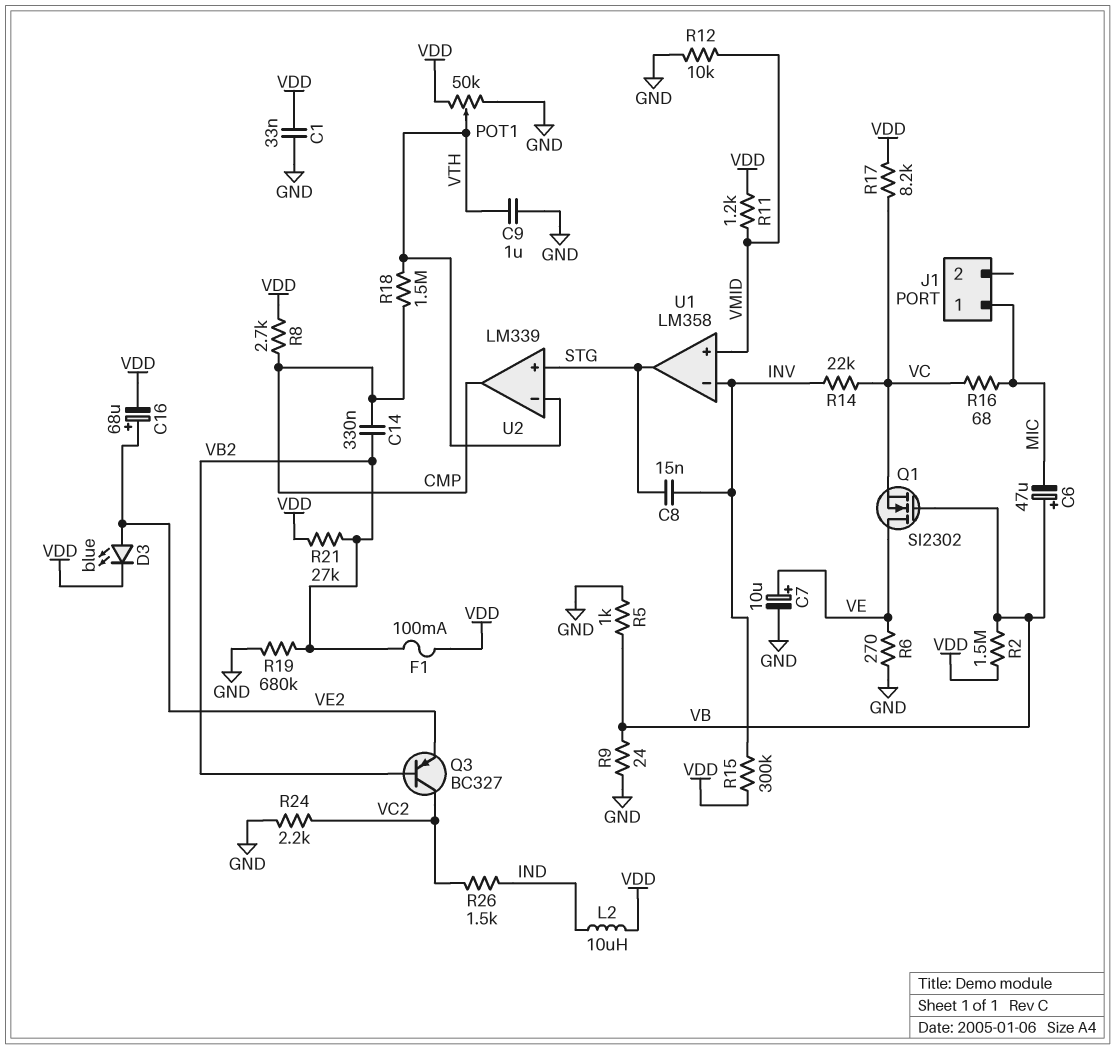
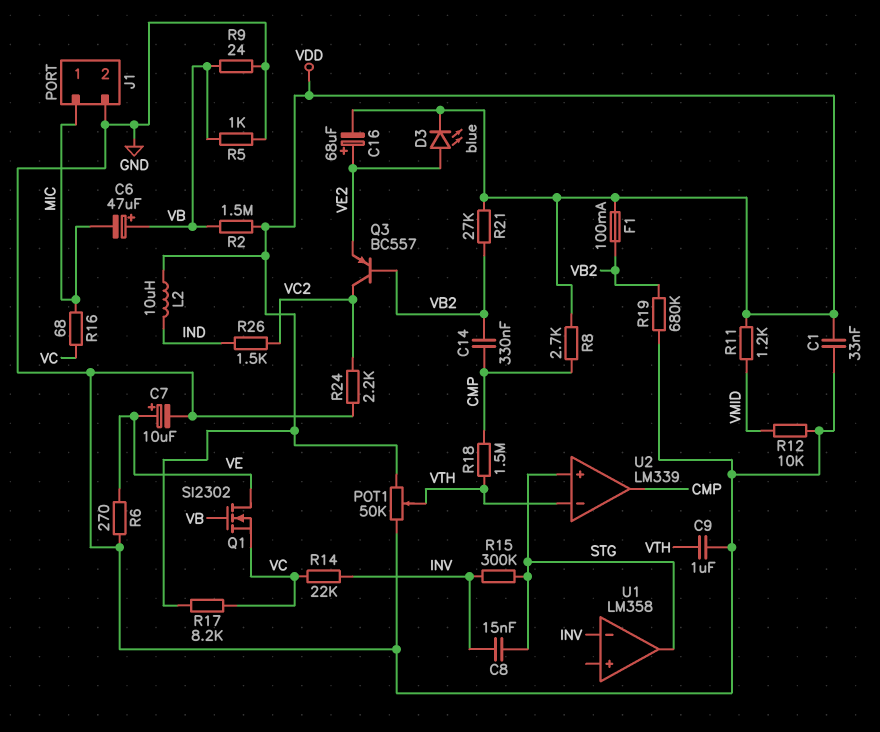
J1 pin 2: none -> GND
Q3: PNP BC327 (B VB2, C VC2, E VE2) -> PNP BC557 (B VB2, C VC2, E VE2)
R15: 300k (INV, VDD) -> 300k (INV, STG)
U1 pin in+: VMID -> none

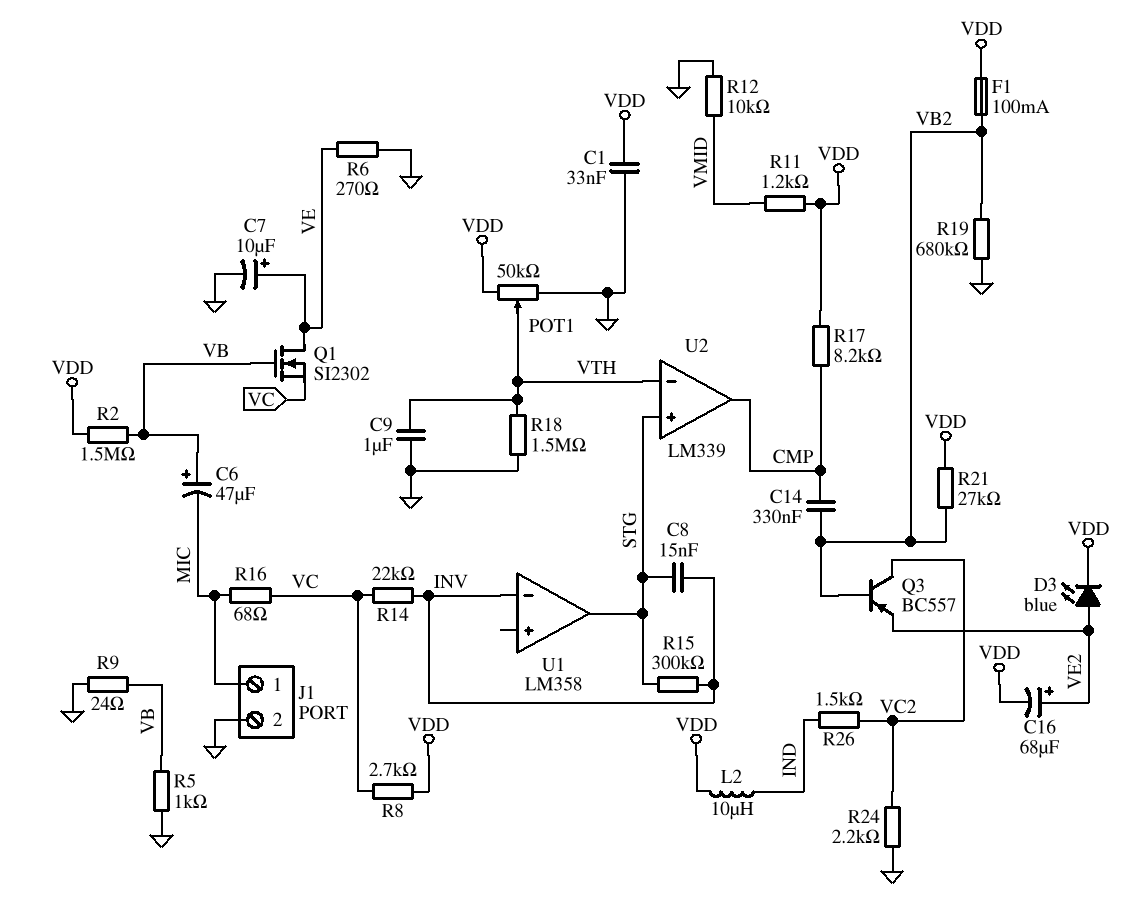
R8: 2.7k (CMP, VDD) -> 2.7k (VC, VDD)
R17: 8.2k (VC, VDD) -> 8.2k (CMP, VDD)
R18: 1.5M (CMP, VTH) -> 1.5M (GND, VTH)

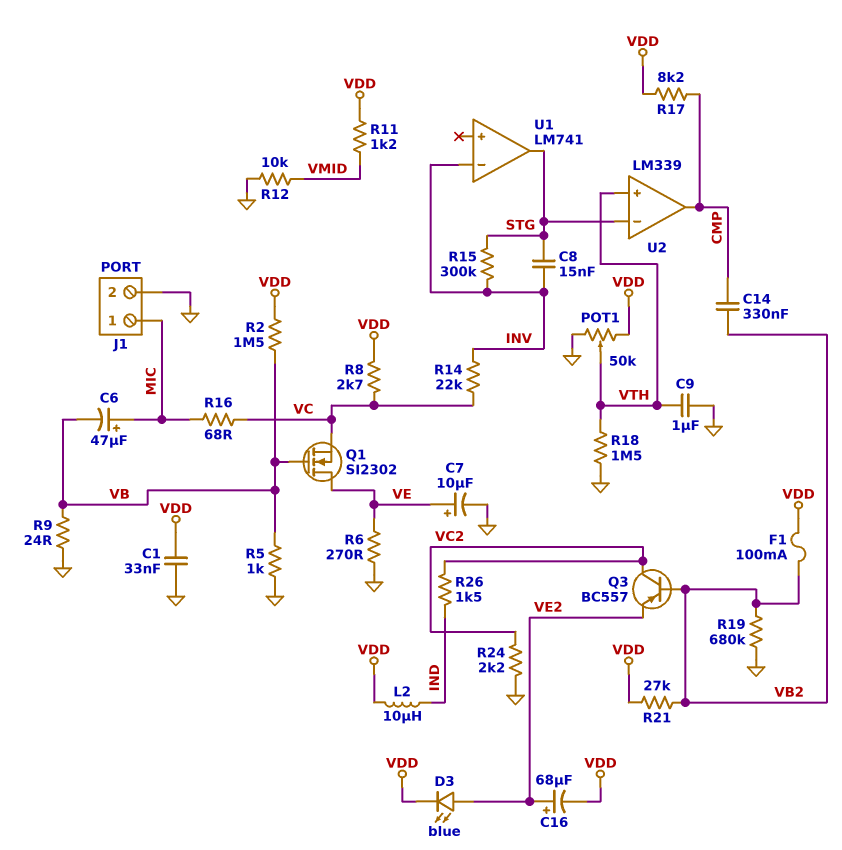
C6: 47uF (plus VB, minus MIC) -> 47uF (plus MIC, minus VB)
U1: LM358 -> LM741
U2 pin in+: STG -> VTH
U2 pin in-: VTH -> STG

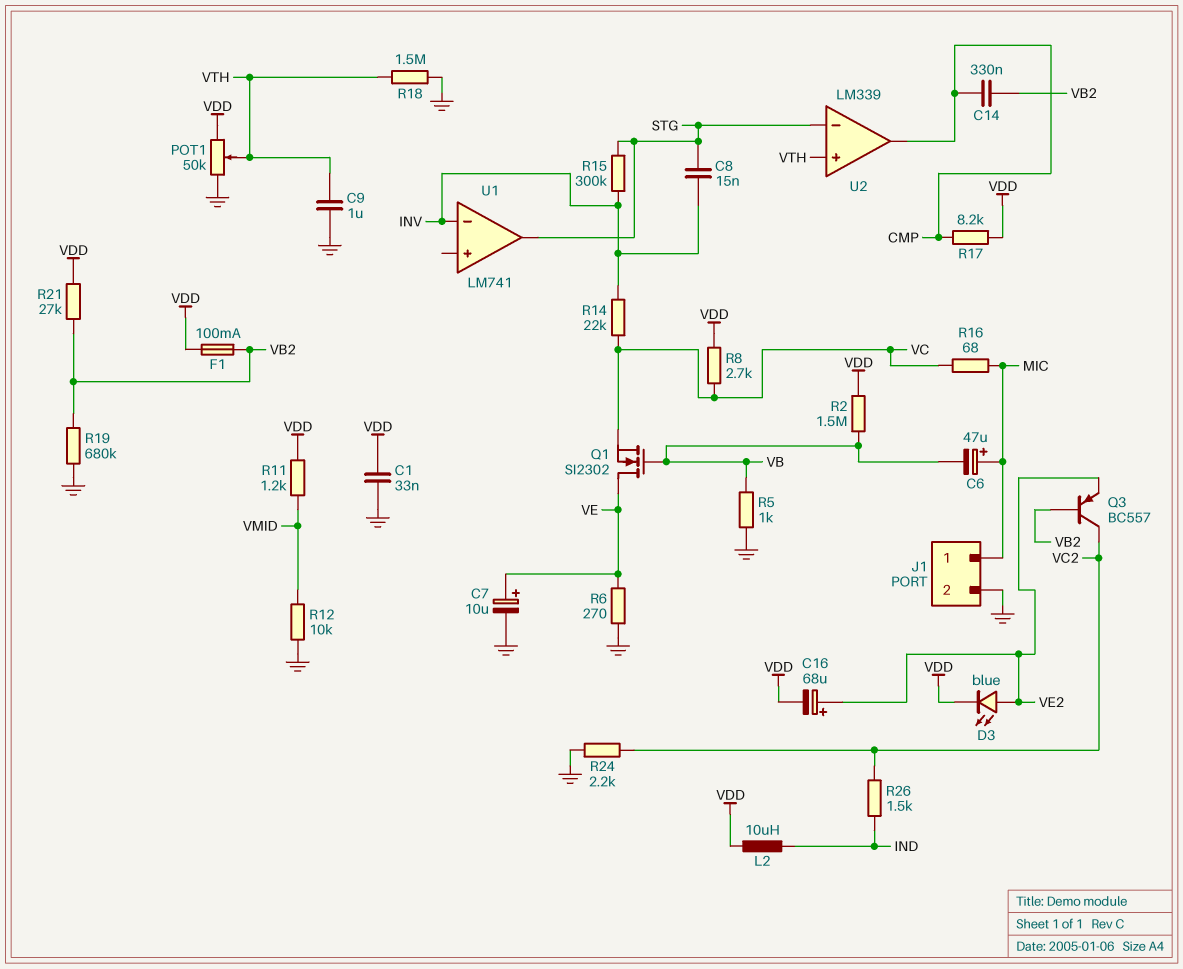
R9: 24 (GND, VB) -> none

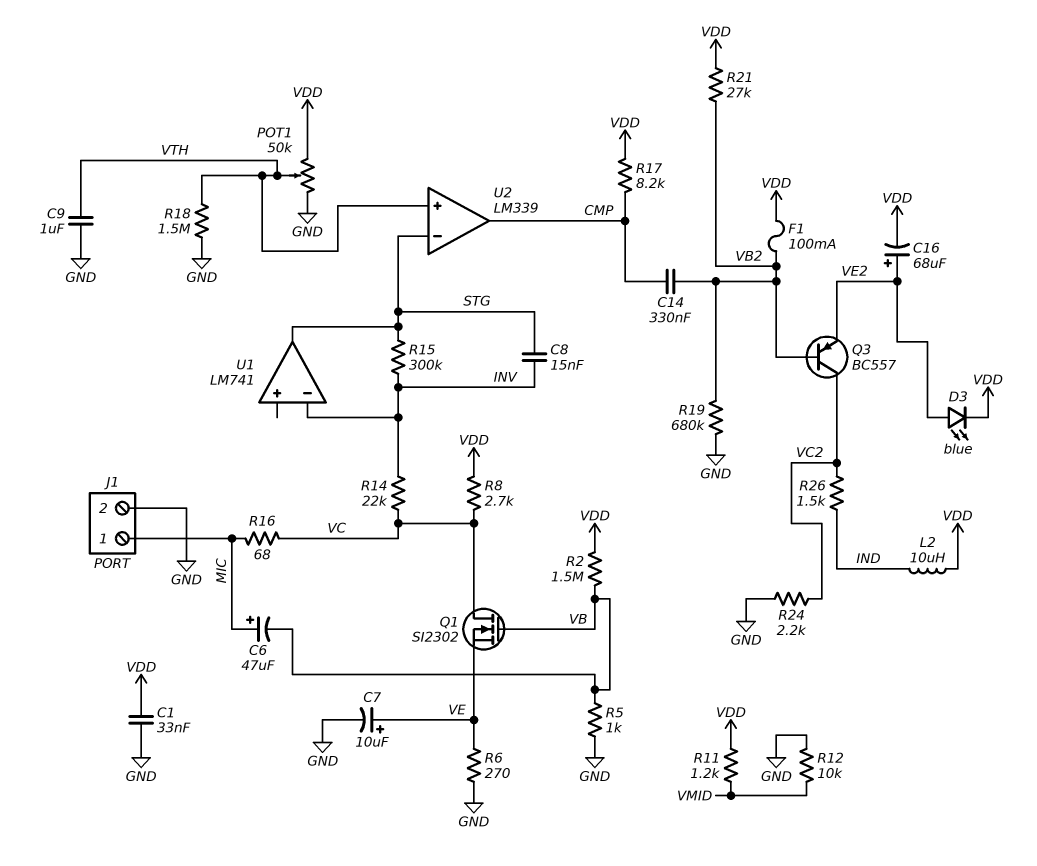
Q1: NMOS SI2302 (G VB, D VE, S VC) -> NMOS SI2302 (G VB, D VC, S VE)

